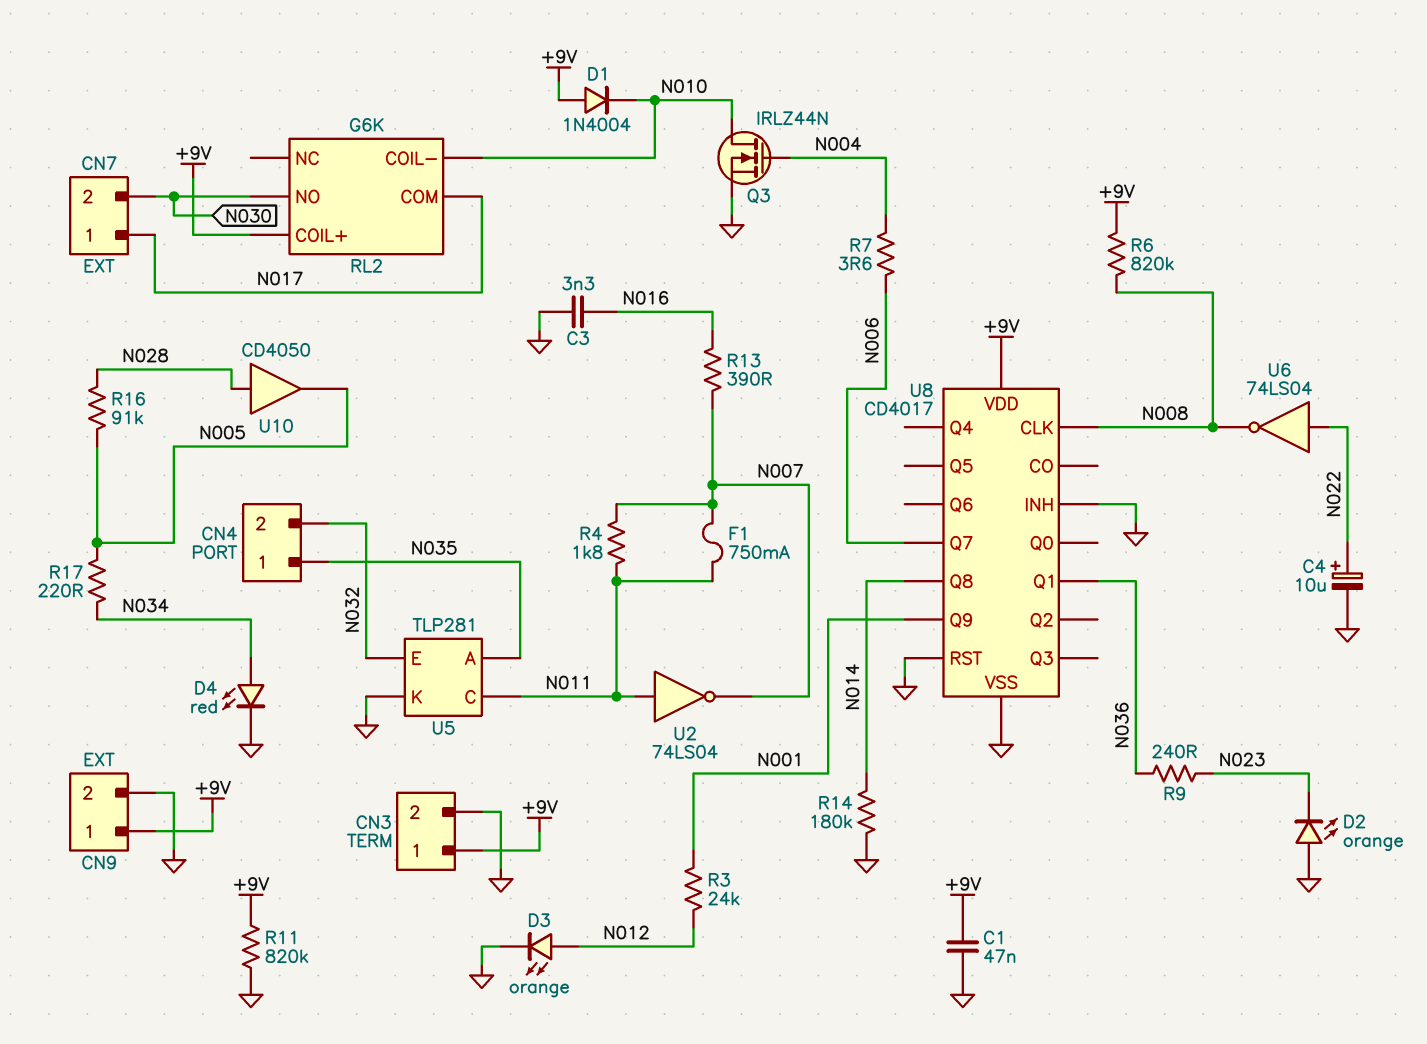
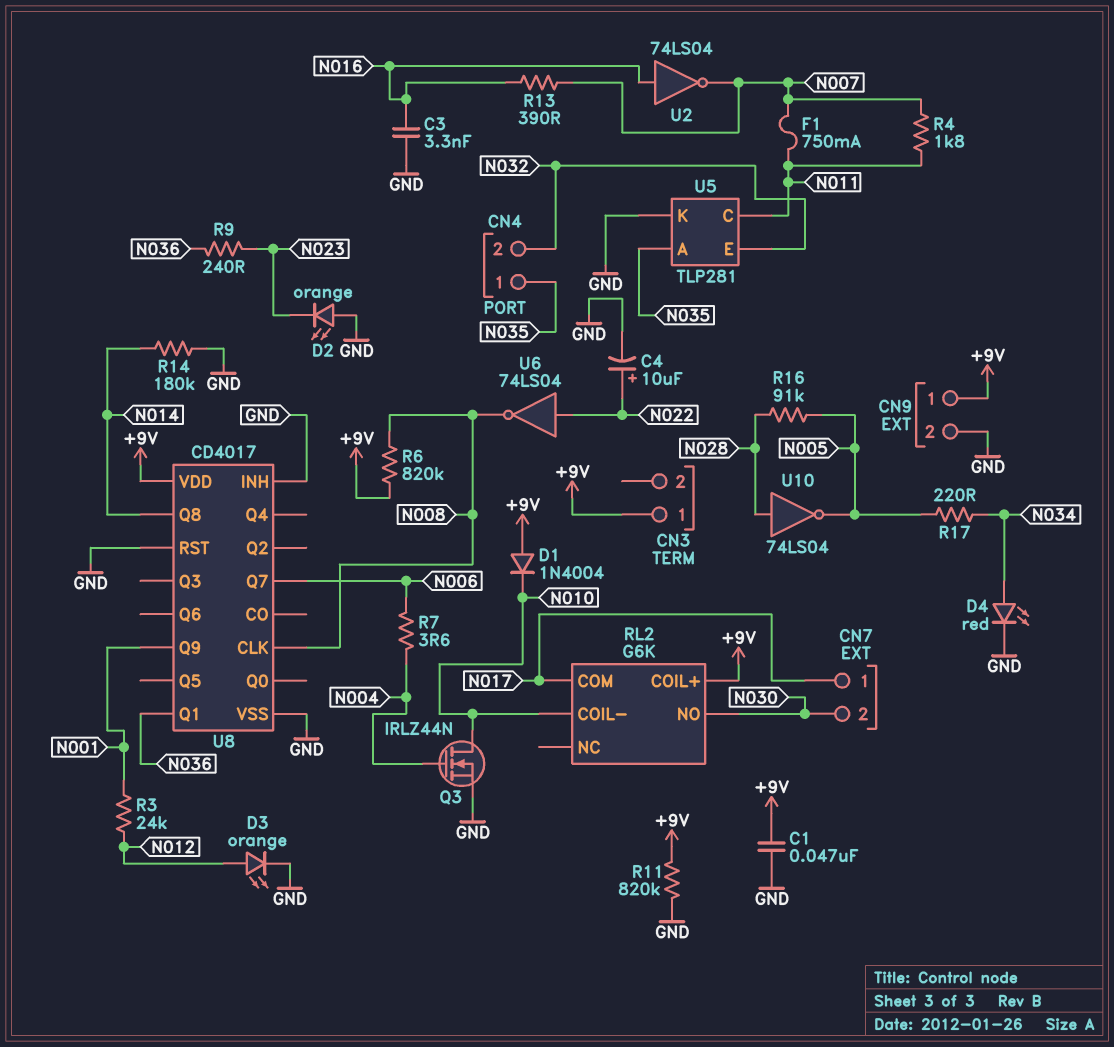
CN3 pin 2: GND -> none
U2: NOT 74LS04 (in N011, out N007) -> NOT 74LS04 (in N016, out N007)
U10: buffer CD4050 (in N028, out N005) -> NOT 74LS04 (in N028, out N005)

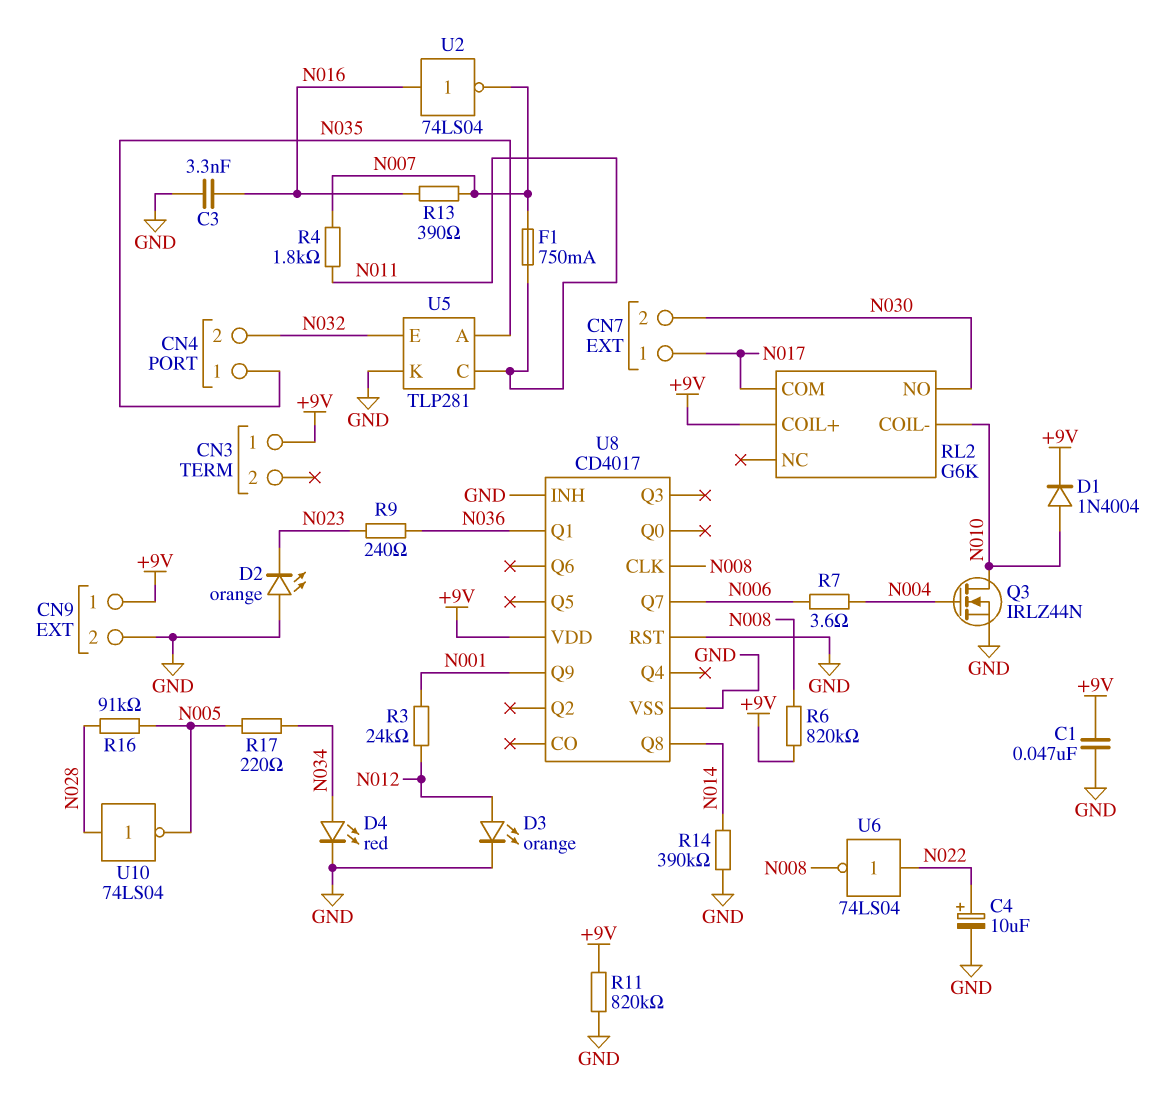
D1: diode 1N4004 (A +9V, K N010) -> diode 1N4004 (A N010, K +9V)
R14: 180k (GND, N014) -> 390k (GND, N014)

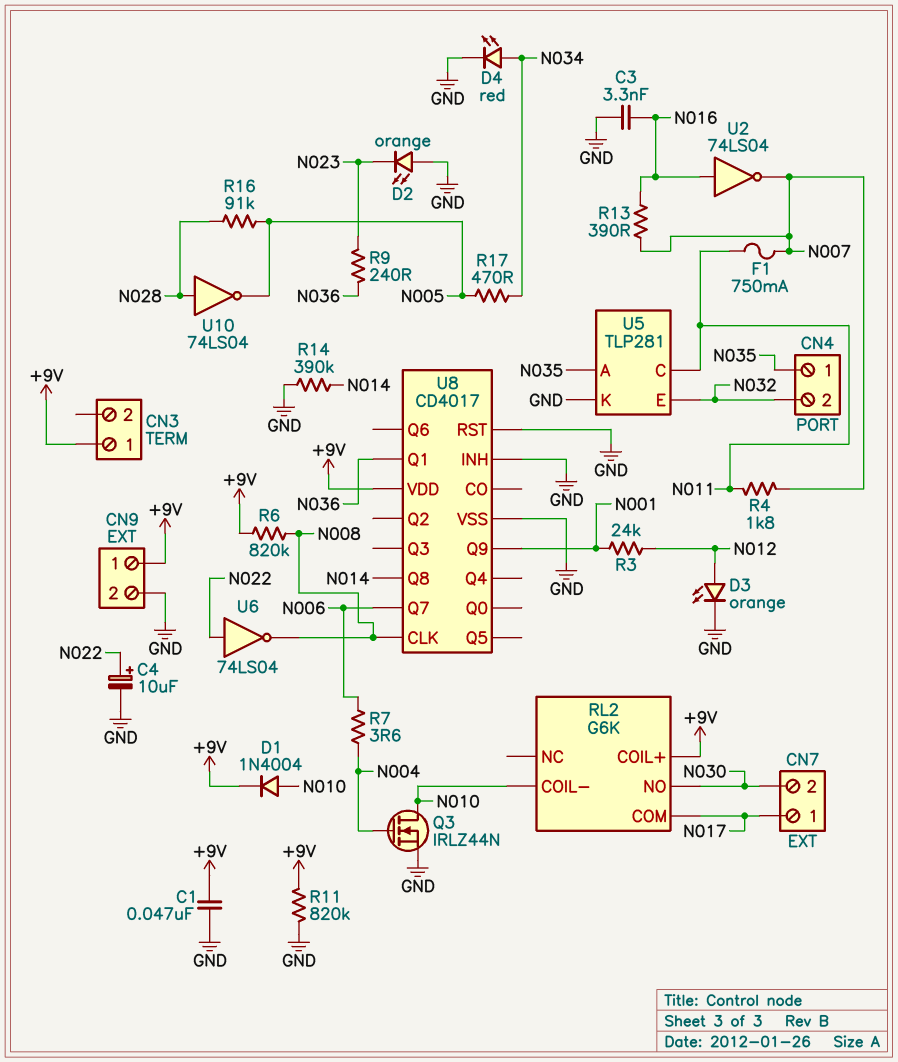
R17: 220 (N005, N034) -> 470 (N005, N034)

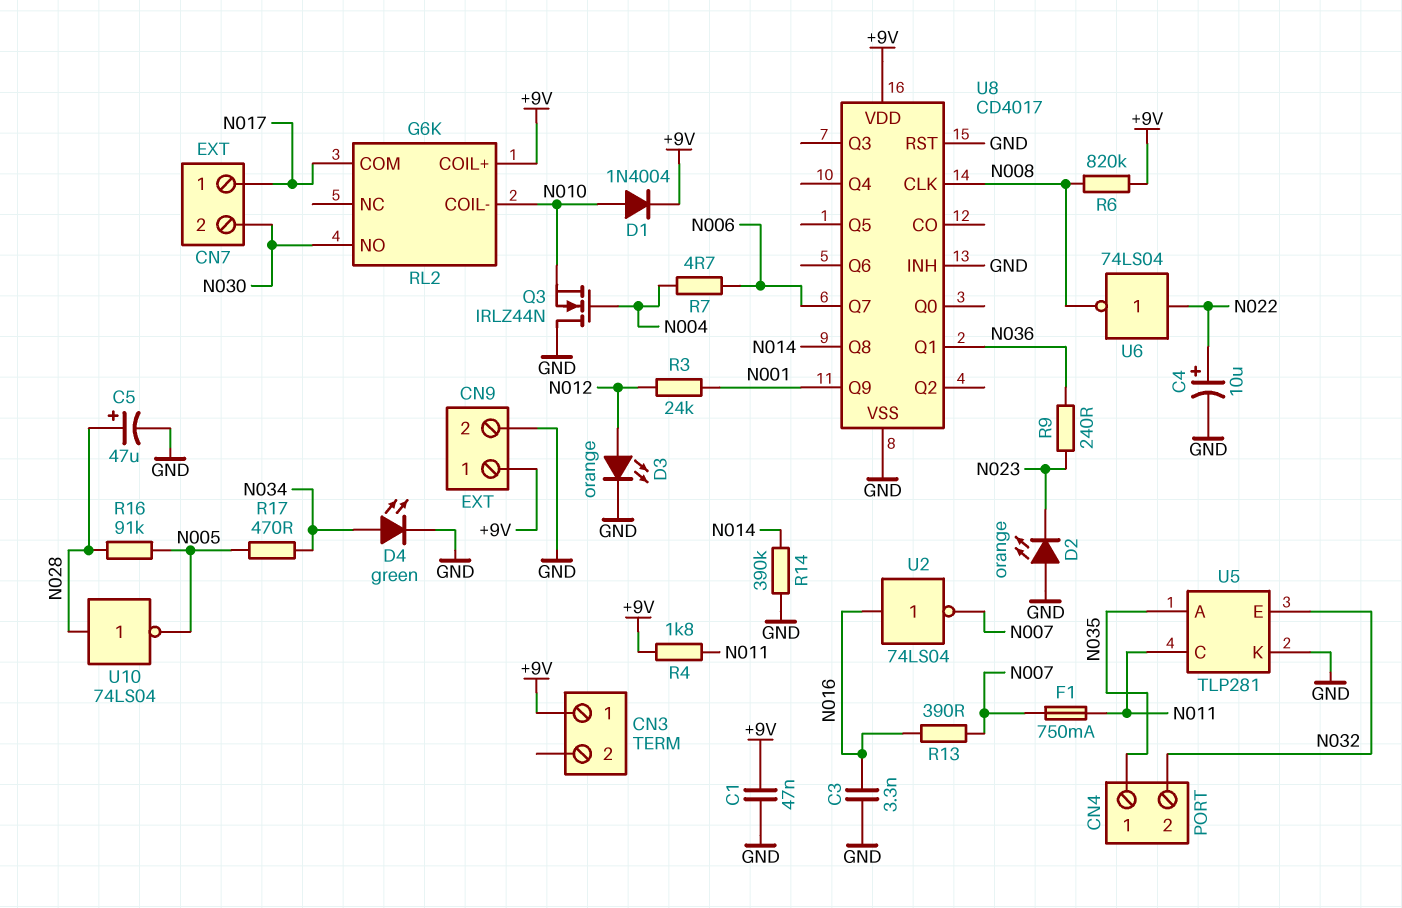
C5: none -> 47uF (plus N028, minus GND)
D4: LED red (A N034, K GND) -> LED green (A N034, K GND)
Q3: NMOS IRLZ44N (G N004, D N010, S GND) -> NMOS IRLZ44N (G N004, D GND, S N010)
R4: 1.8k (N007, N011) -> 1.8k (+9V, N011)
R7: 3.6 (N004, N006) -> 4.7 (N004, N006)
R11: 820k (+9V, GND) -> none

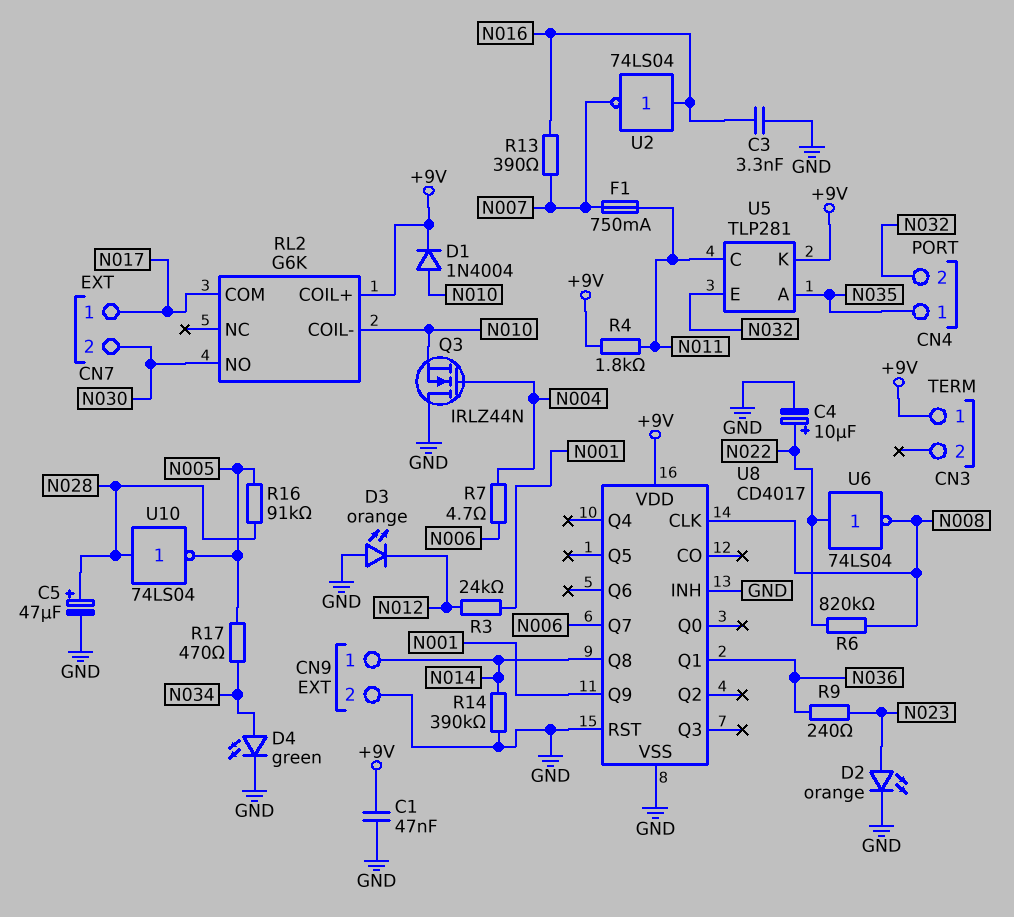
CN9 pin 1: +9V -> N014
D2: LED orange (A GND, K N023) -> LED orange (A N023, K GND)
D3: LED orange (A N012, K GND) -> LED orange (A GND, K N012)
R6: 820k (+9V, N008) -> 820k (N008, N022)
U5 pin K: GND -> +9V

